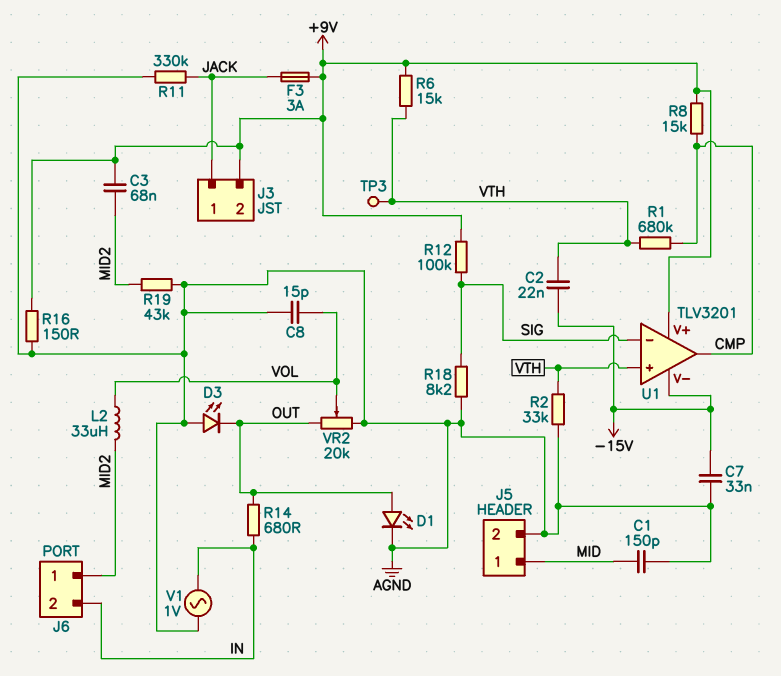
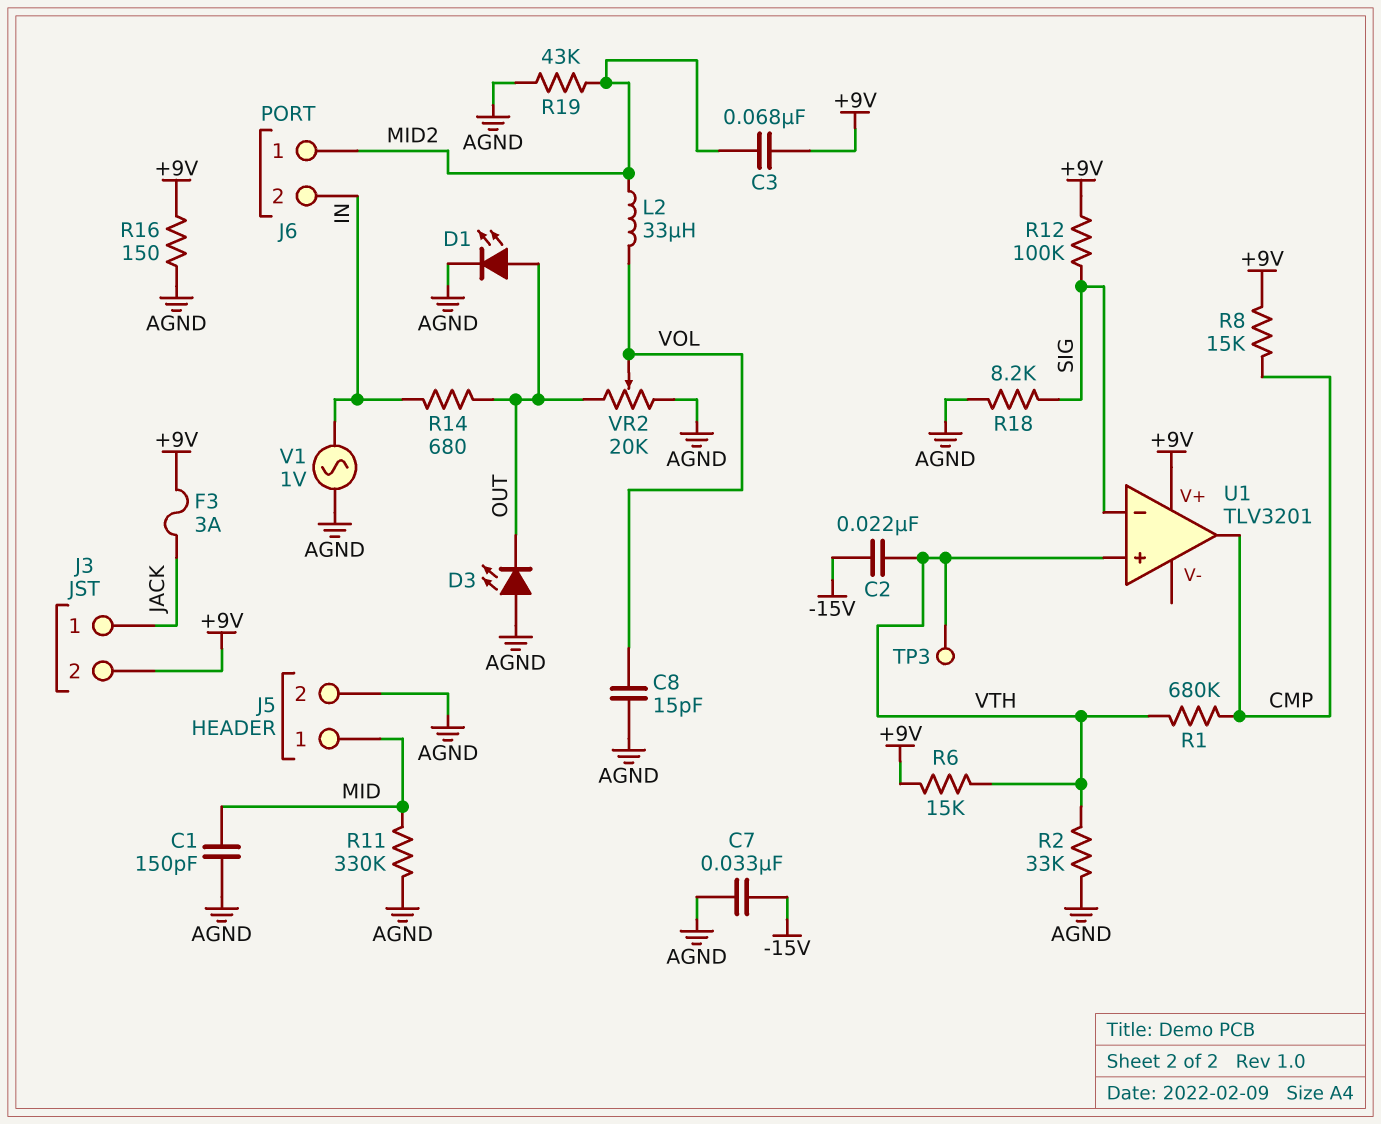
R11: 330k (AGND, JACK) -> 330k (AGND, MID)
U1 pin V-: -15V -> none

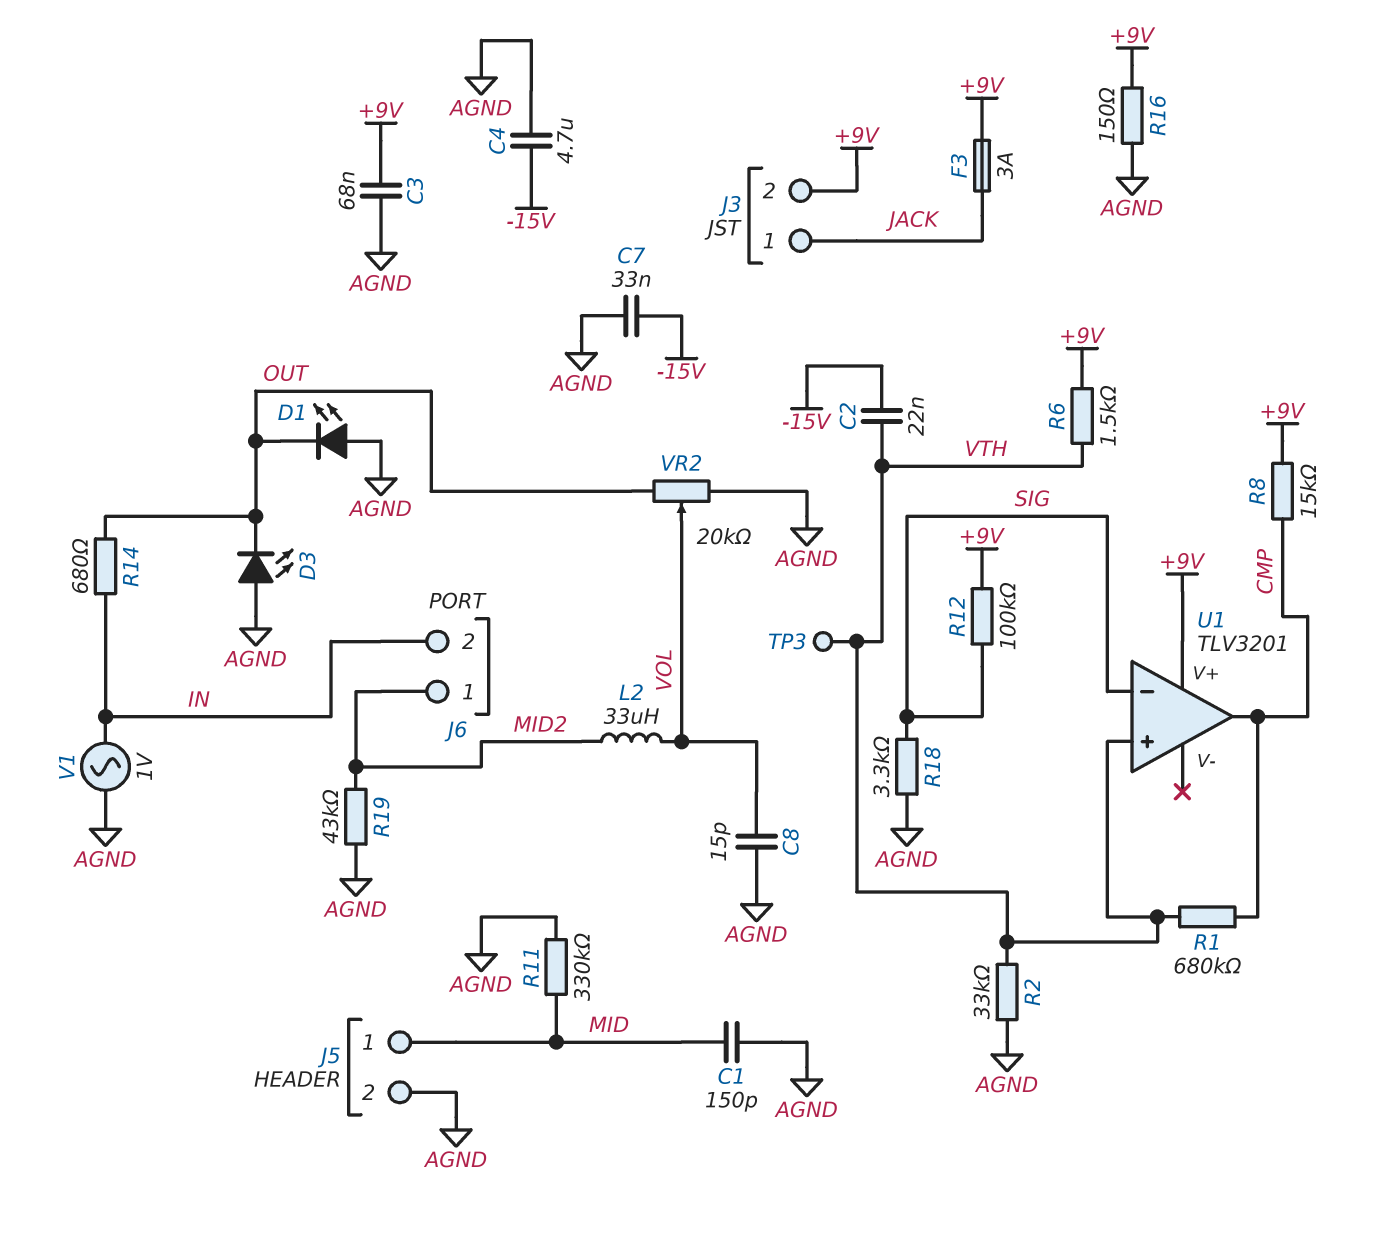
C3: 68nF (+9V, MID2) -> 68nF (+9V, AGND)
C4: none -> 4.7uF (-15V, AGND)
D1: LED (A OUT, K AGND) -> LED (A AGND, K OUT)
R6: 15k (+9V, VTH) -> 1.5k (+9V, VTH)
R18: 8.2k (AGND, SIG) -> 3.3k (AGND, SIG)

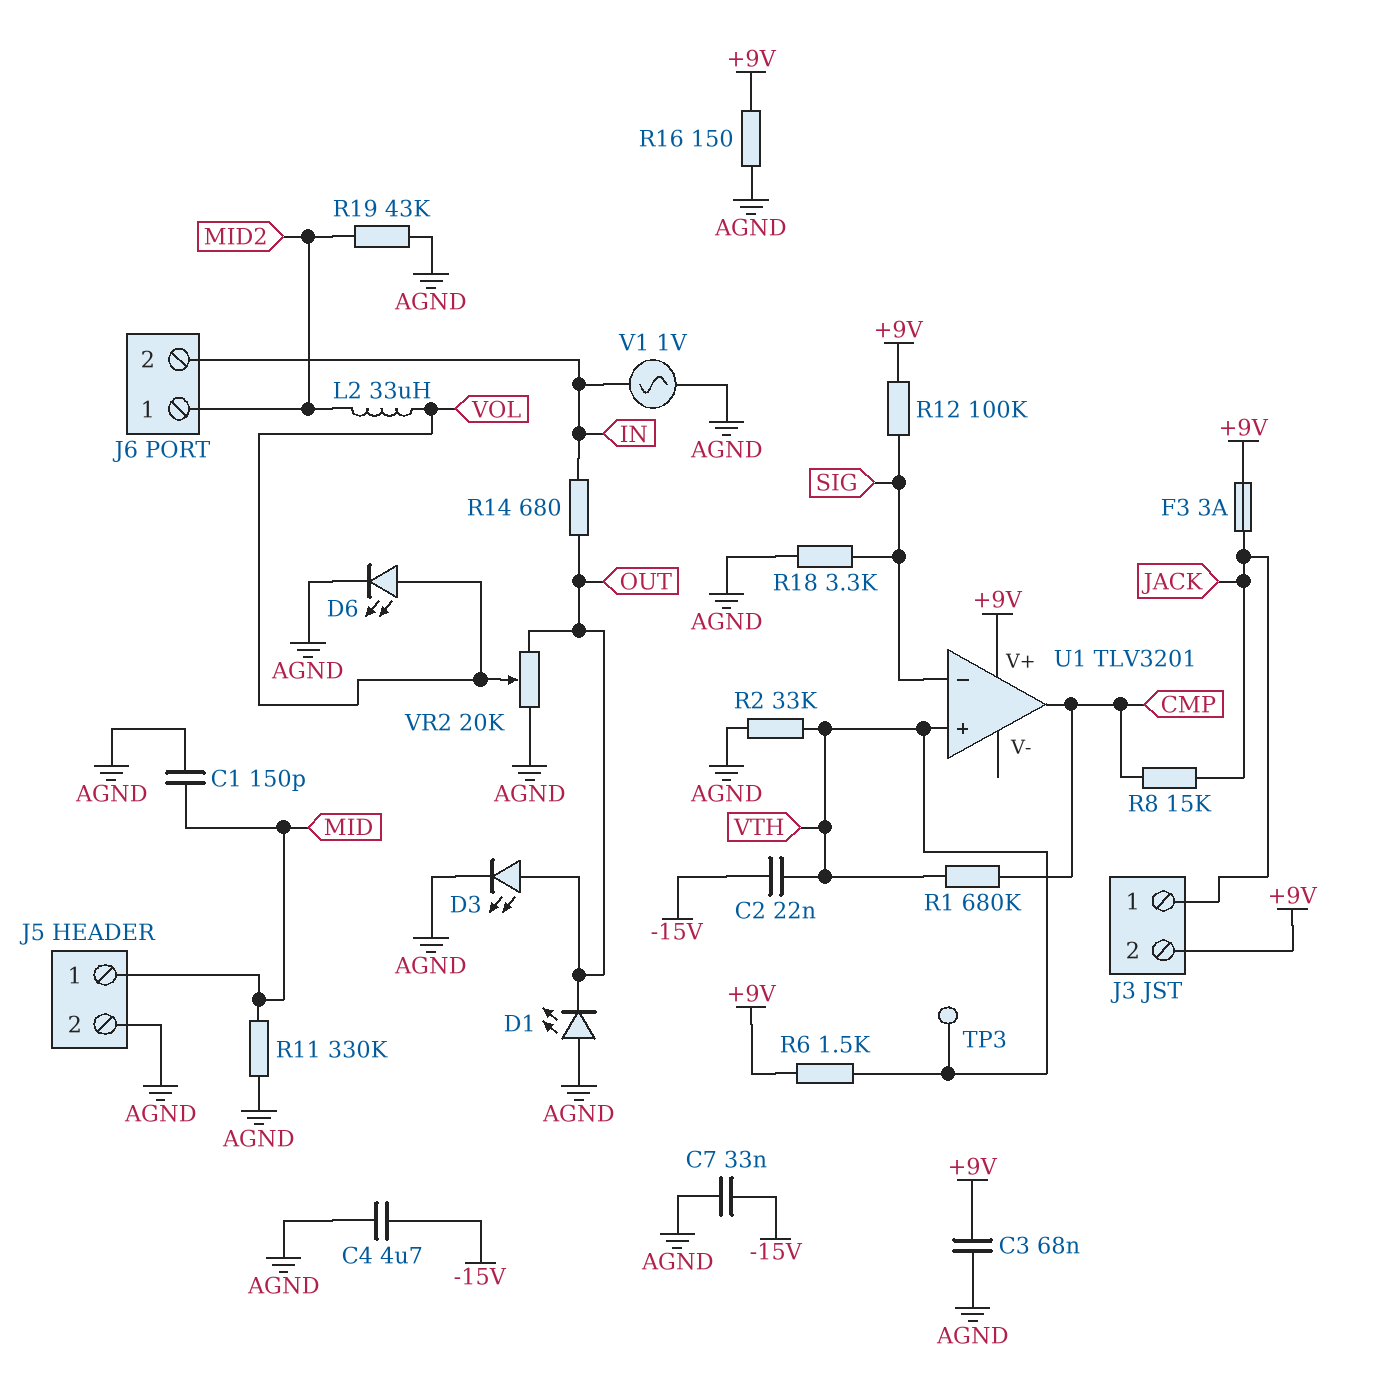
C8: 15pF (AGND, VOL) -> none
D3: LED (A AGND, K OUT) -> LED (A OUT, K AGND)
D6: none -> LED (A VOL, K AGND)
R8: 15k (+9V, CMP) -> 15k (CMP, JACK)

